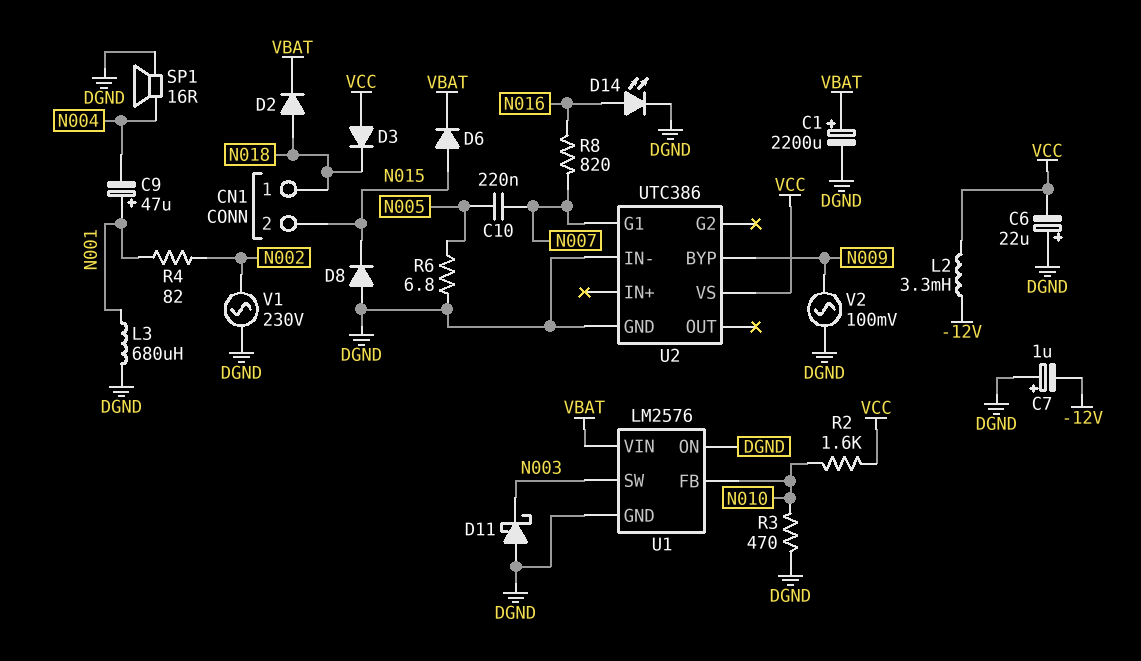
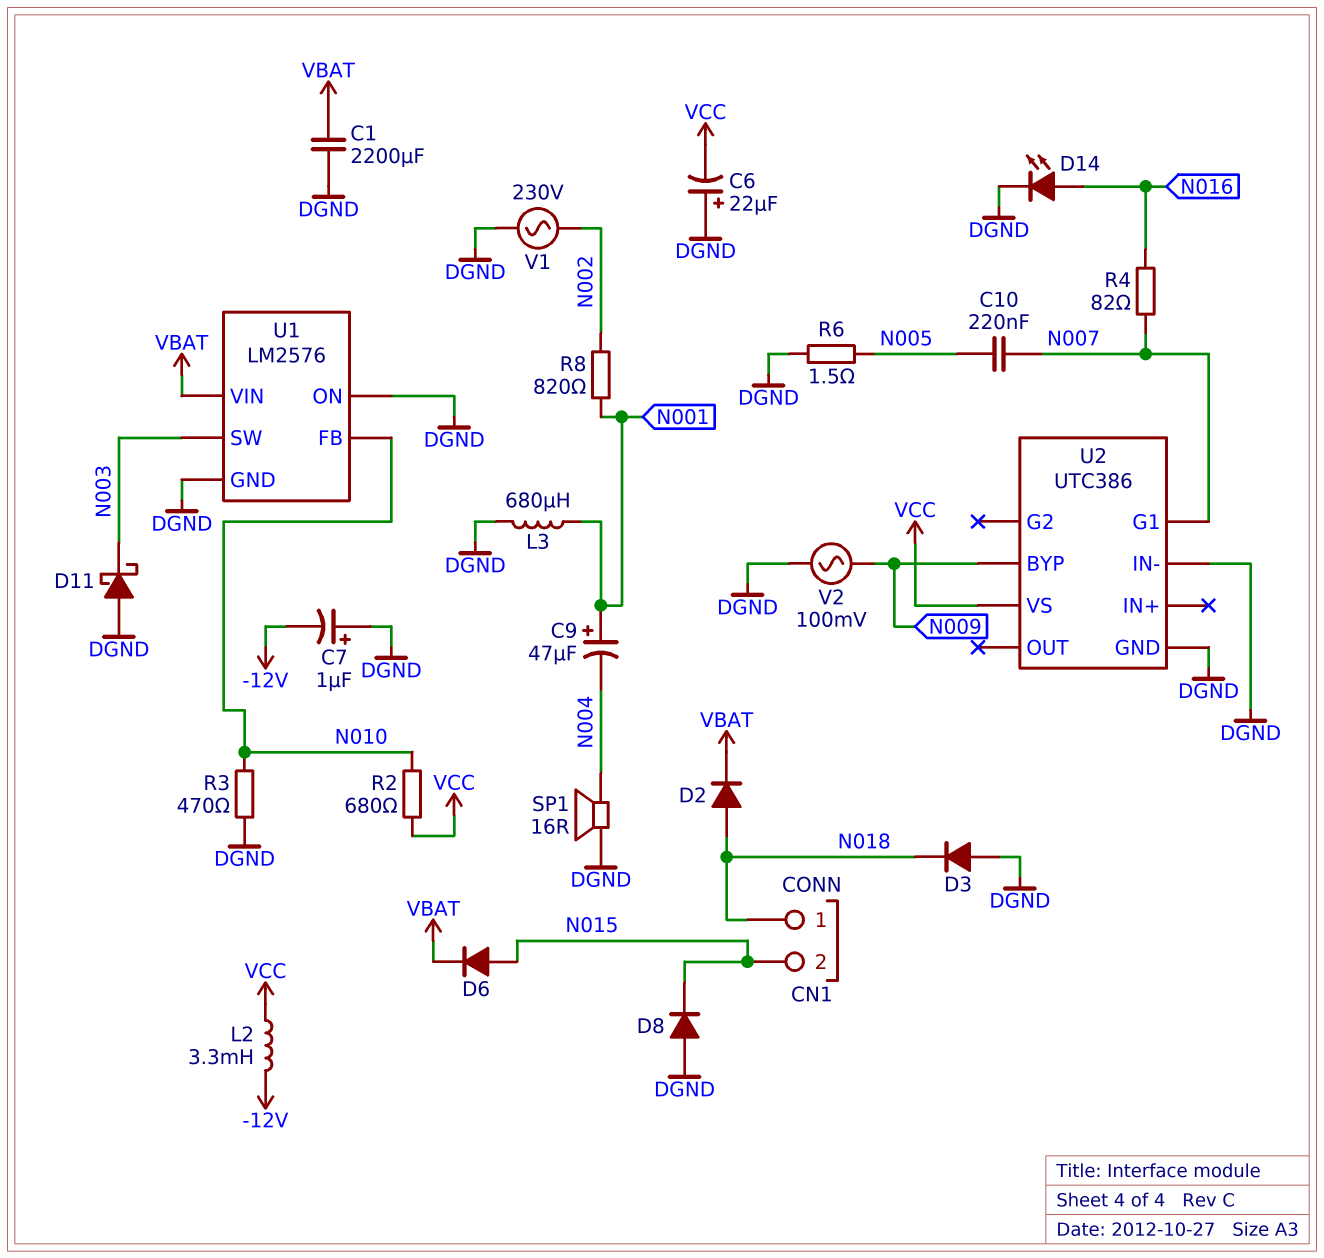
C1: 2200uF (plus VBAT, minus DGND) -> 2200uF (DGND, VBAT)
D3: diode (A VCC, K N018) -> diode (A DGND, K N018)
R2: 1.6k (N010, VCC) -> 680 (N010, VCC)
R4: 82 (N001, N002) -> 82 (N007, N016)
R6: 6.8 (DGND, N005) -> 1.5 (DGND, N005)
R8: 820 (N007, N016) -> 820 (N001, N002)

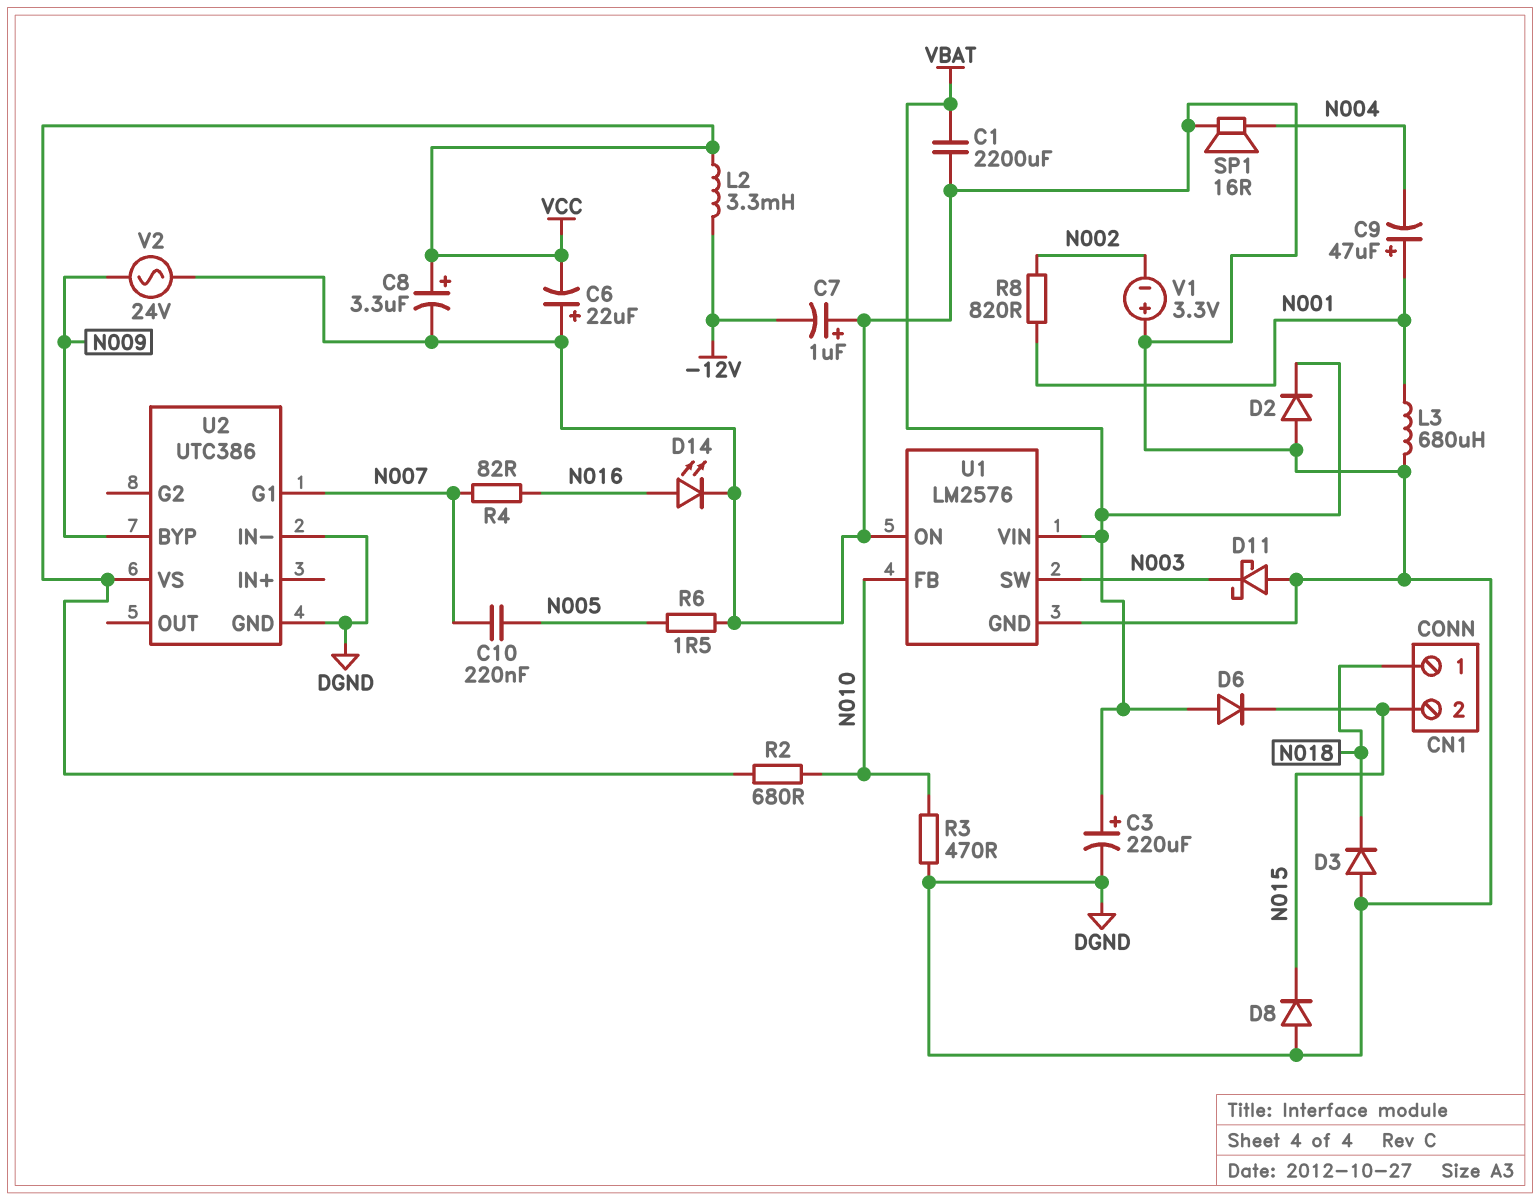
C3: none -> 220uF (plus VBAT, minus DGND)
C8: none -> 3.3uF (plus VCC, minus DGND)
D2: diode (A N018, K VBAT) -> diode (A DGND, K VBAT)
D6: diode (A N015, K VBAT) -> diode (A VBAT, K N015)
V1: AC 230V (DGND, N002) -> 3.3V (plus DGND, minus N002)
V2: AC 100mV (DGND, N009) -> AC 24V (DGND, N009)

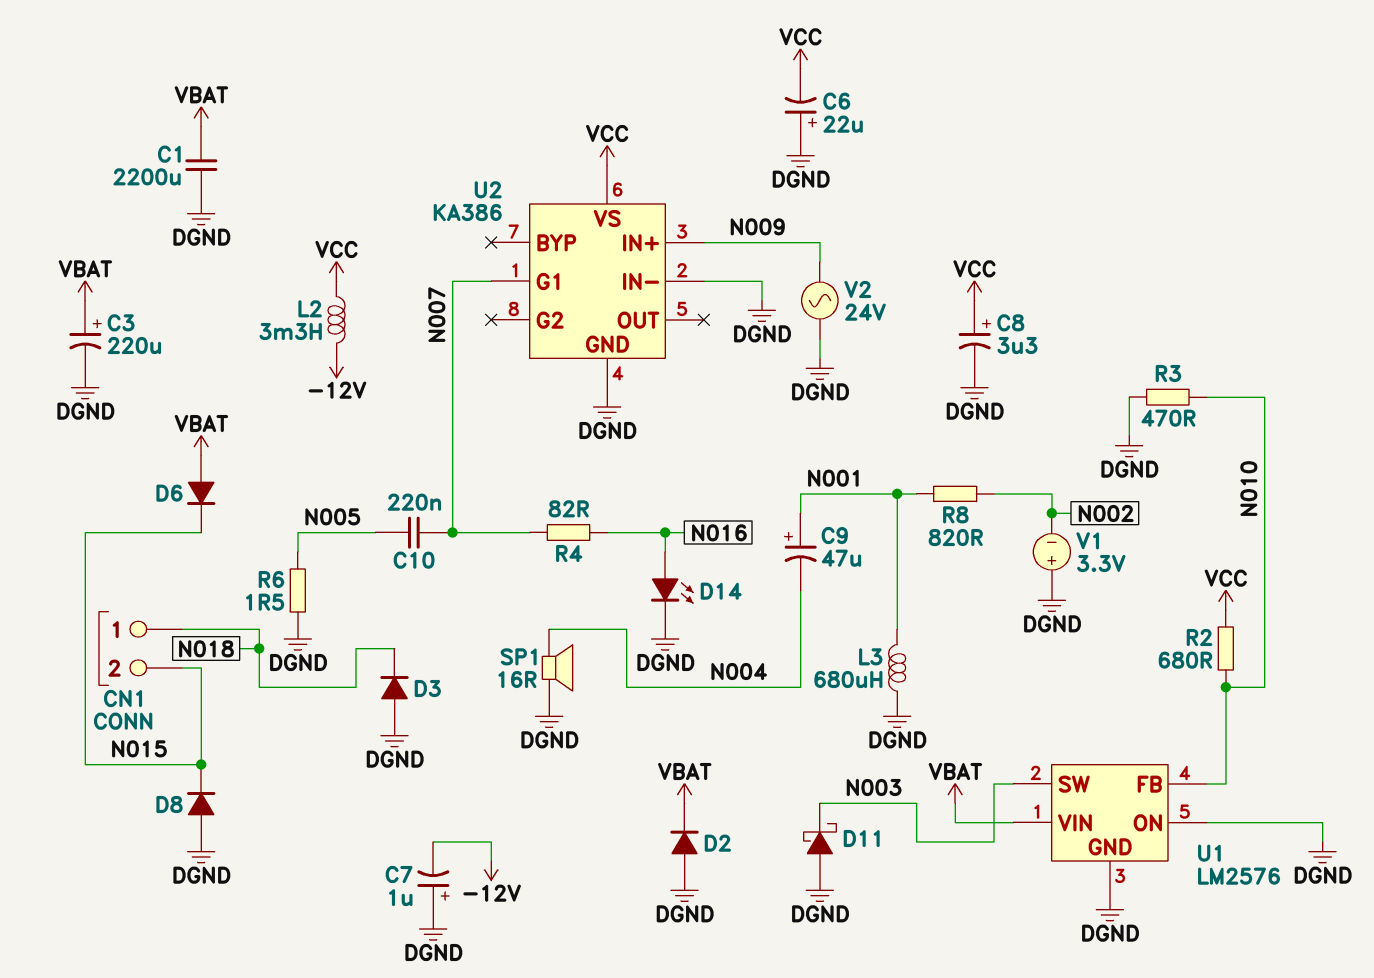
U2: UTC386 -> KA386
U2 pin BYP: N009 -> none
U2 pin IN+: none -> N009

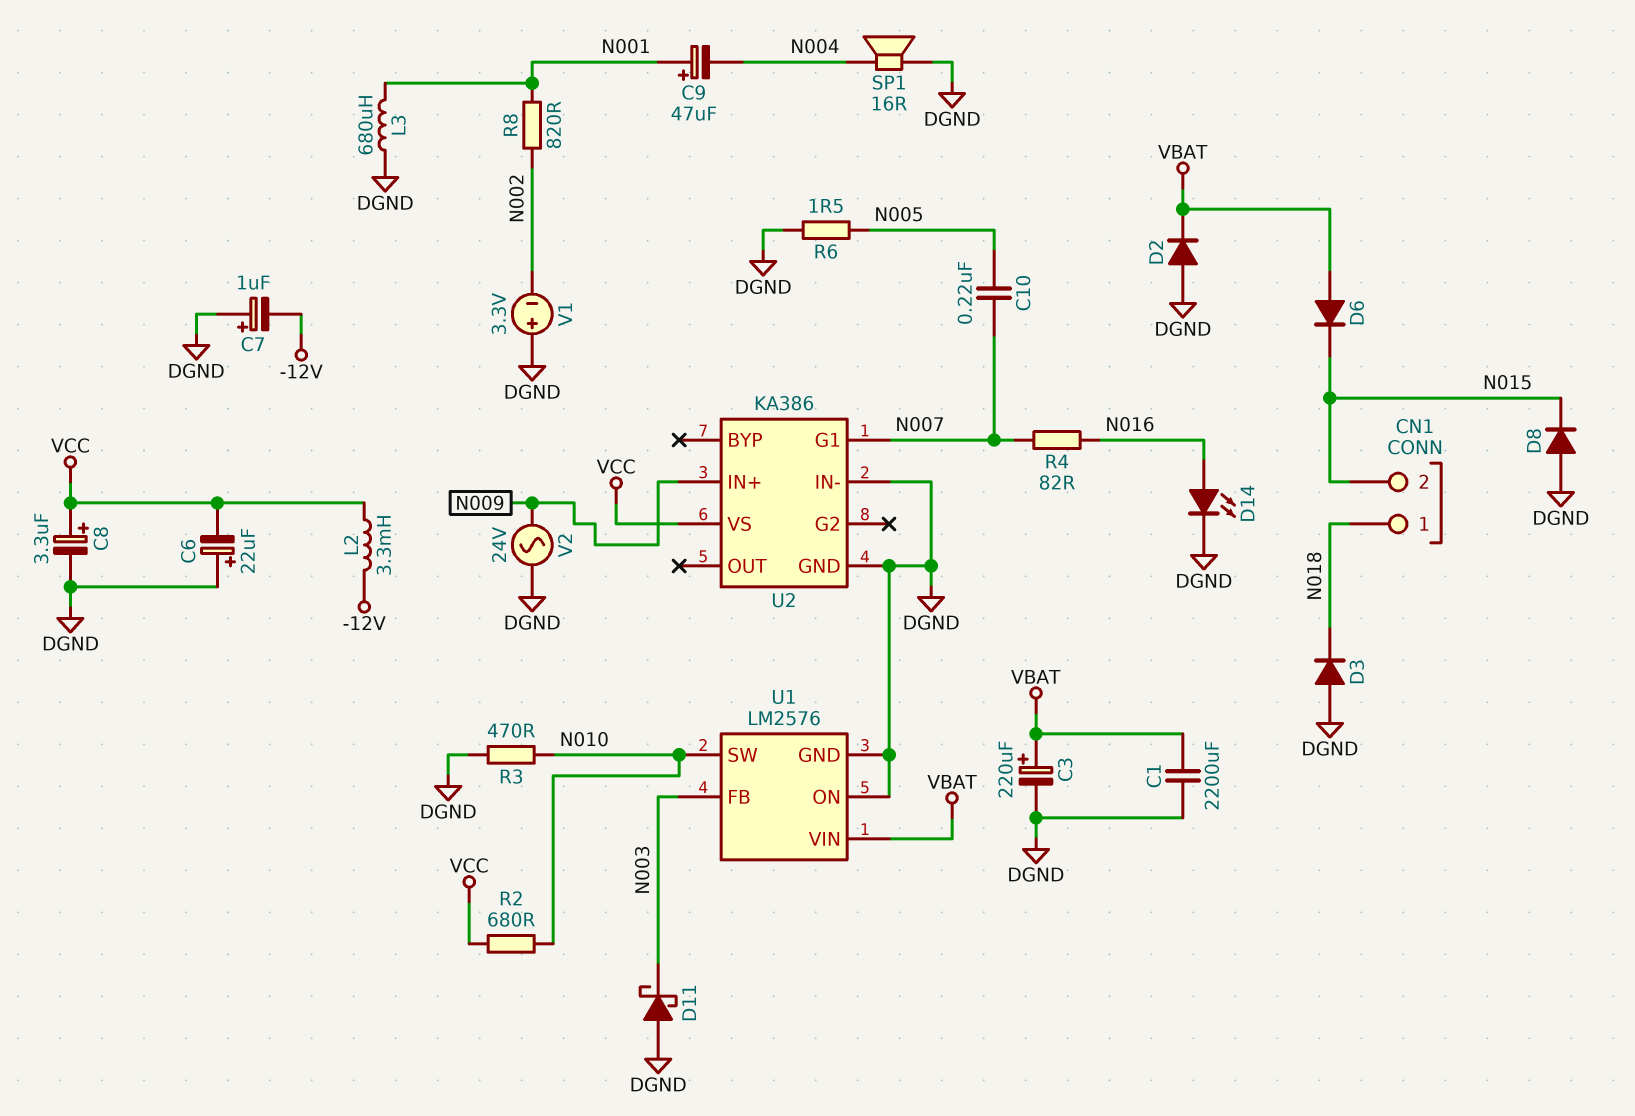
U1 pin FB: N010 -> N003
U1 pin SW: N003 -> N010

